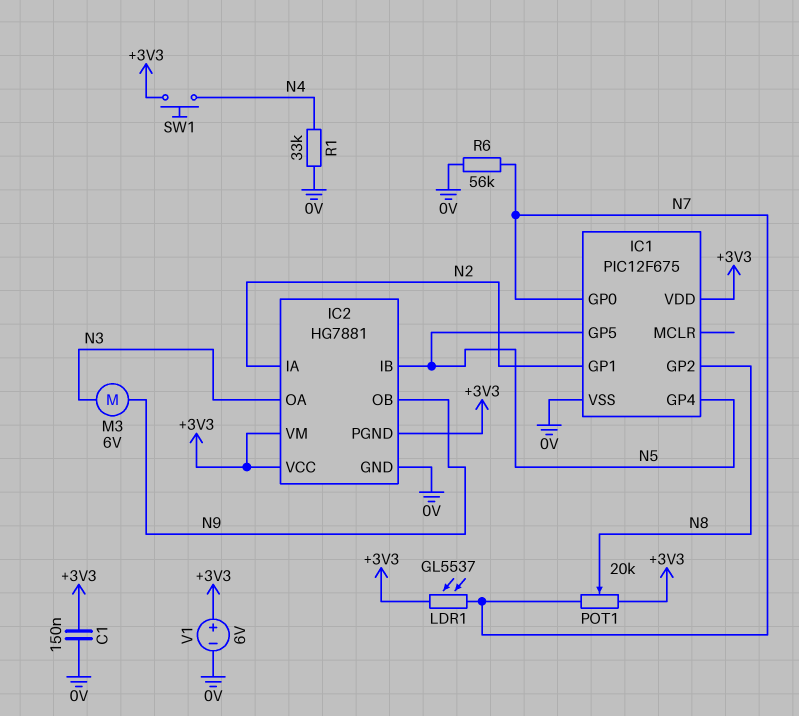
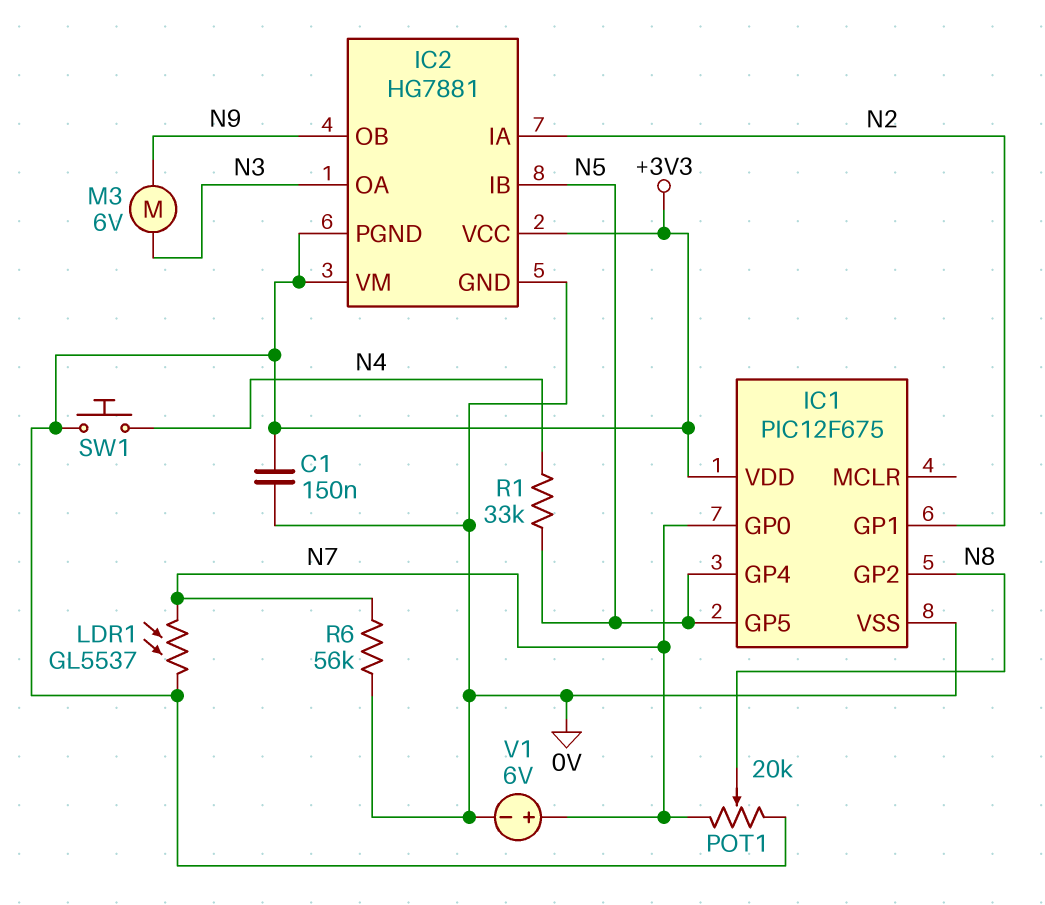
R1: 33k (0V, N4) -> 33k (N4, N5)
V1: 6V (plus +3V3, minus 0V) -> 6V (plus N7, minus 0V)

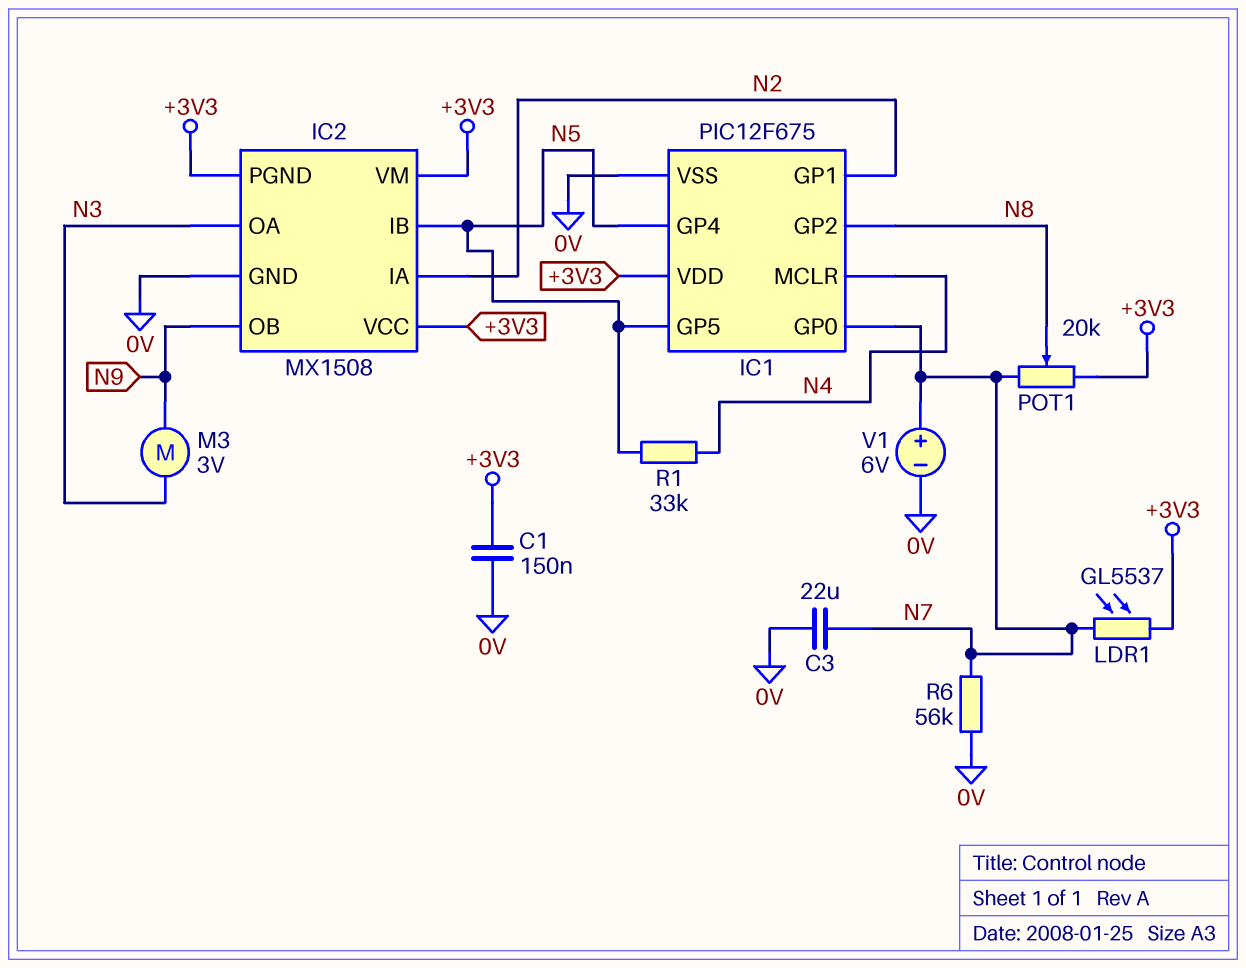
C3: none -> 22uF (0V, N7)
IC1 pin MCLR: none -> N4
IC2: HG7881 -> MX1508
M3: motor 6V (N3, N9) -> motor 3V (N3, N9)
SW1: button (+3V3, N4) -> none

